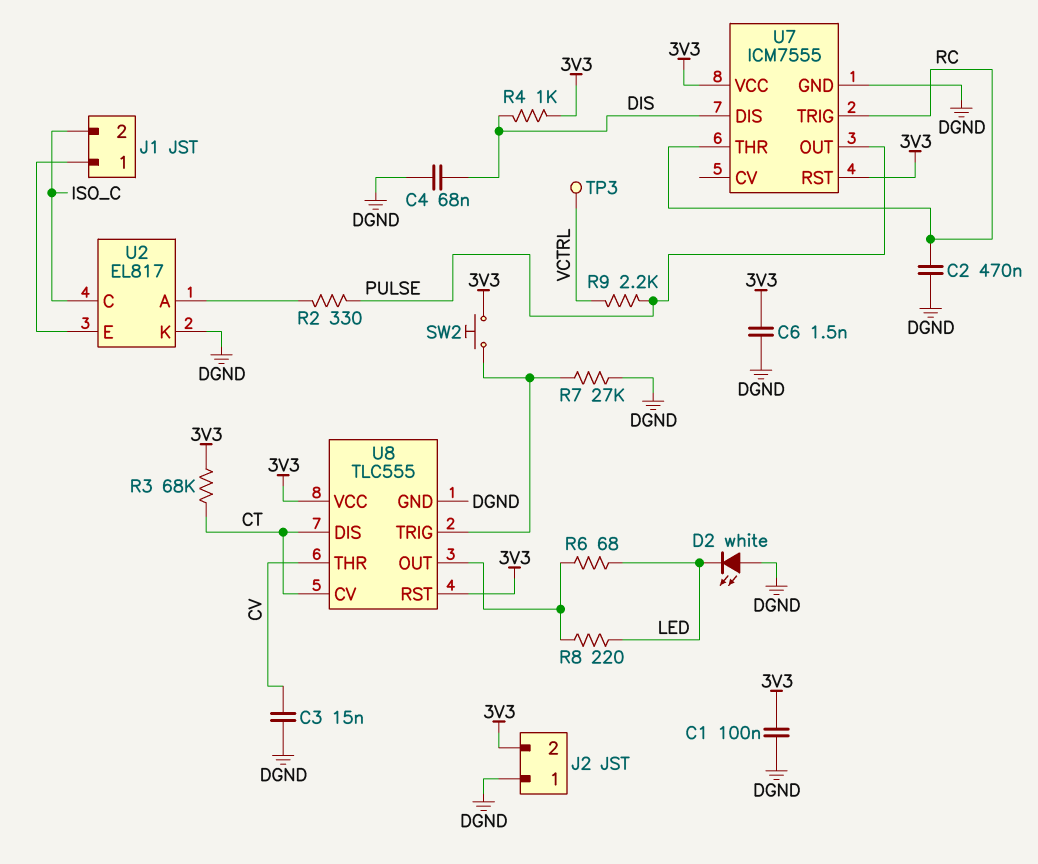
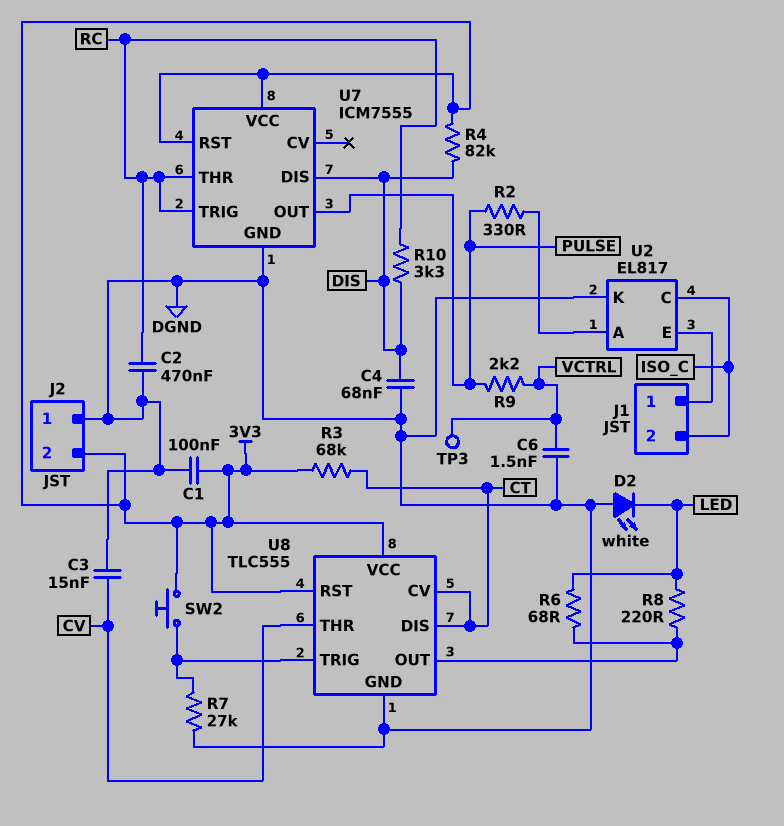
C6: 1.5nF (3V3, DGND) -> 1.5nF (DGND, VCTRL)
R4: 1k (3V3, DIS) -> 82k (3V3, DIS)
R10: none -> 3.3k (DIS, RC)

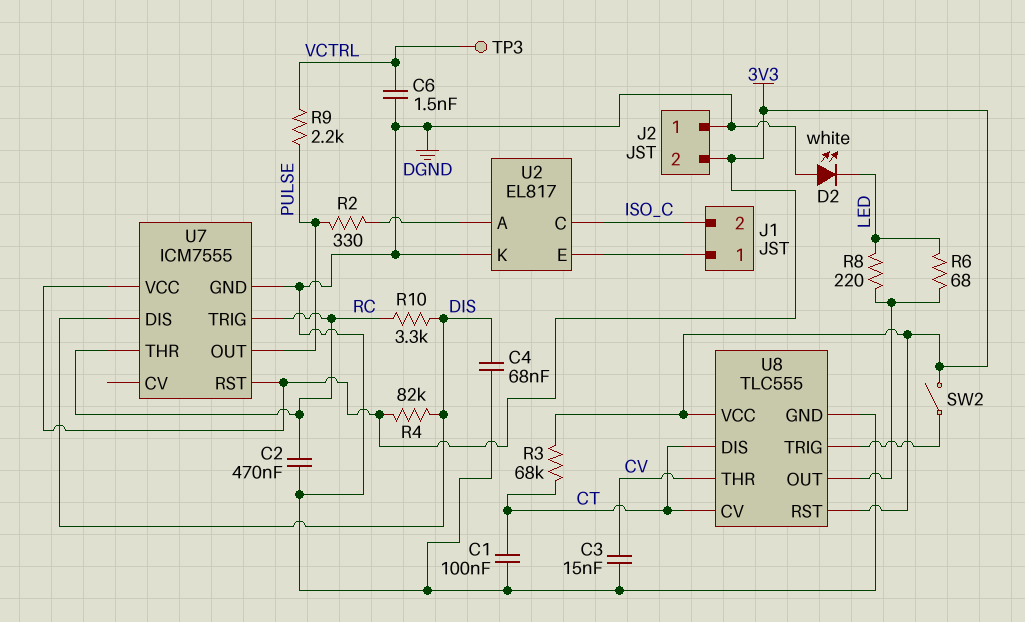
C1: 100nF (3V3, DGND) -> 100nF (CT, DGND)
R7: 27k (DGND, U8/TRIG) -> none
SW2: button (3V3, U8/TRIG) -> switch (3V3, U8/TRIG)

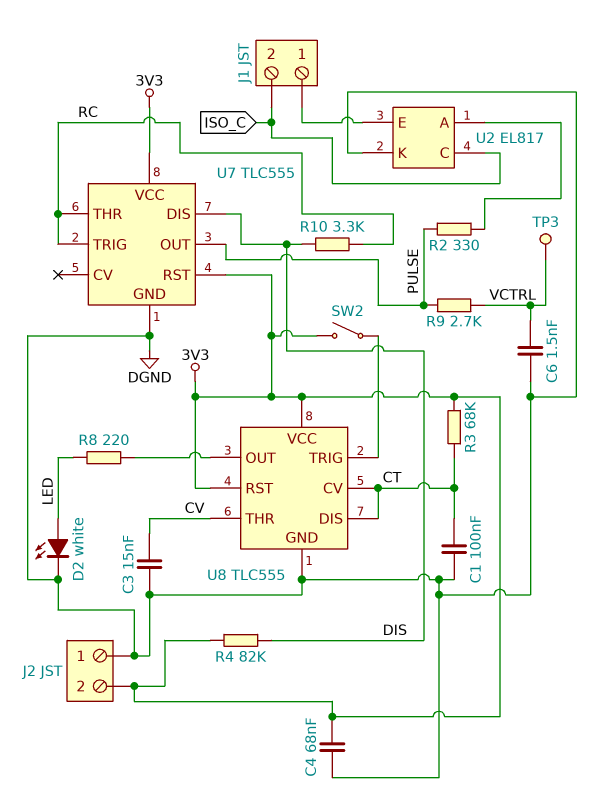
C2: 470nF (DGND, RC) -> none
C4: 68nF (DGND, DIS) -> 68nF (3V3, DGND)
D2: LED white (A DGND, K LED) -> LED white (A LED, K DGND)
R6: 68 (LED, U8/OUT) -> none
R9: 2.2k (PULSE, VCTRL) -> 2.7k (PULSE, VCTRL)
U7: ICM7555 -> TLC555

